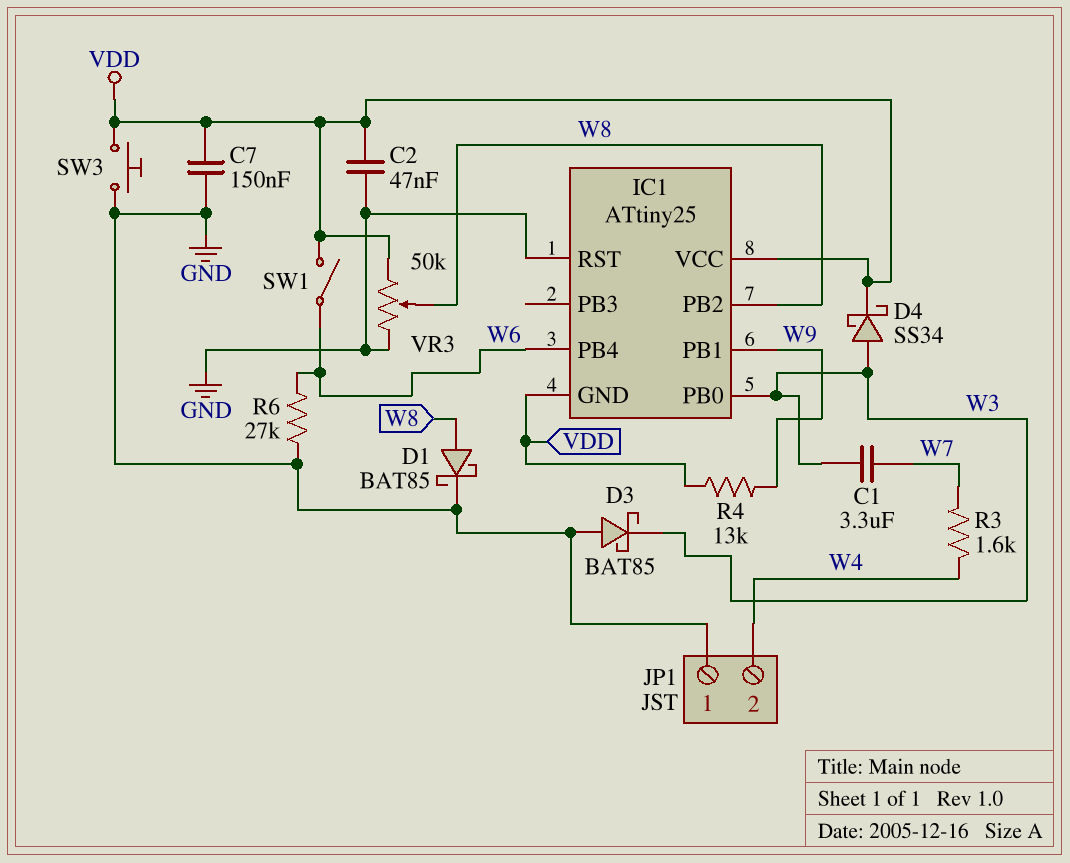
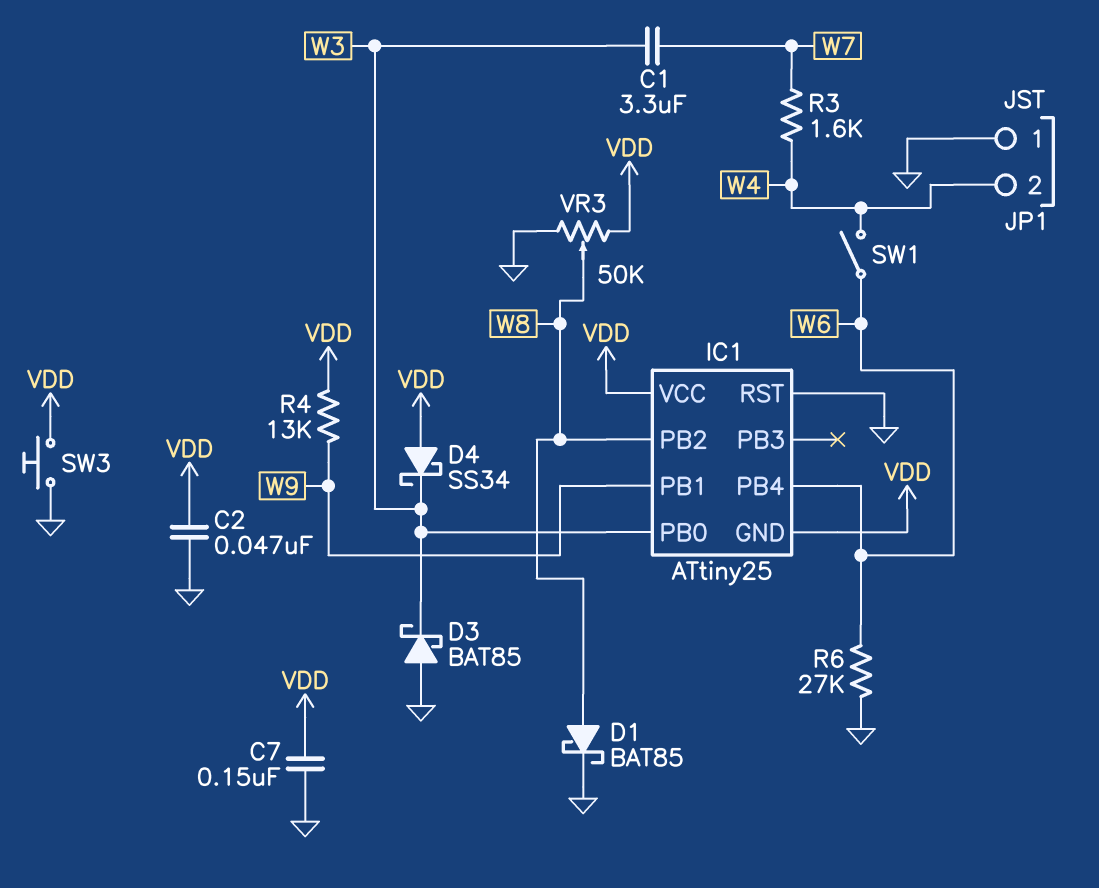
D4: schottky SS34 (A W3, K VDD) -> schottky SS34 (A VDD, K W3)
SW1: switch (VDD, W6) -> switch (W4, W6)

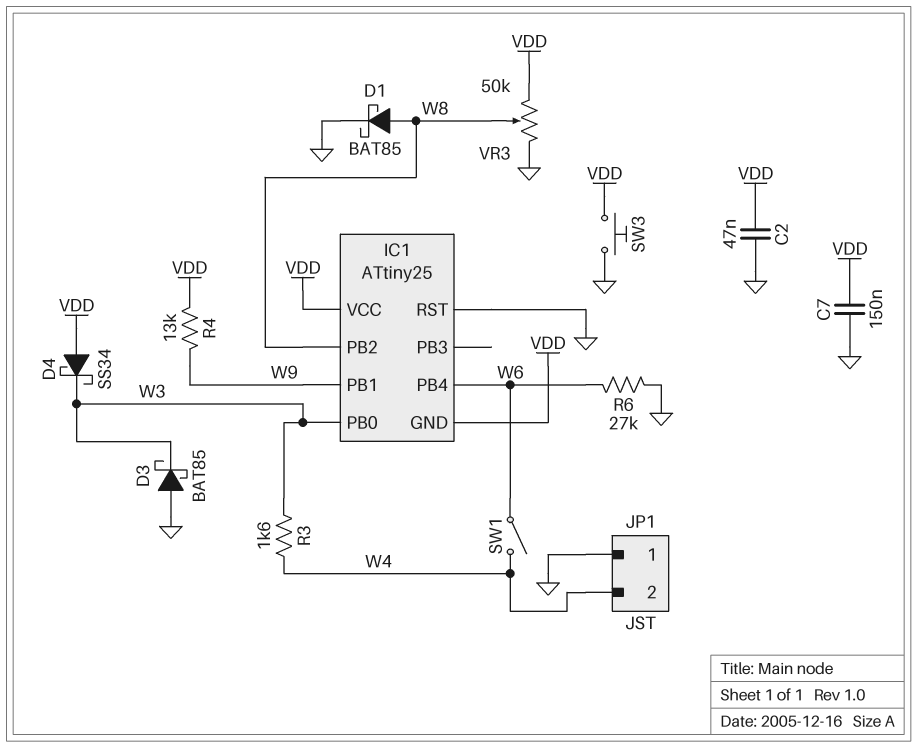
C1: 3.3uF (W3, W7) -> none
R3: 1.6k (W4, W7) -> 1.6k (W3, W4)

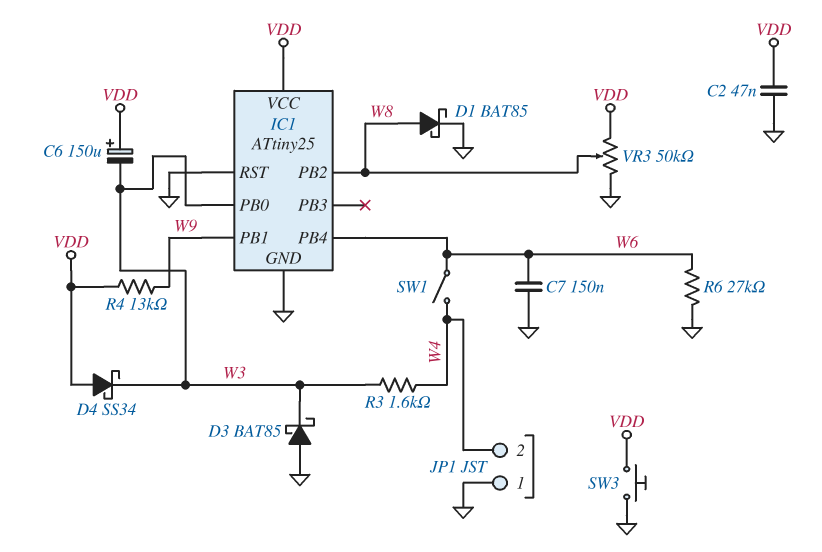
C6: none -> 150uF (plus VDD, minus W3)
C7: 150nF (GND, VDD) -> 150nF (GND, W6)
IC1 pin GND: VDD -> GND

